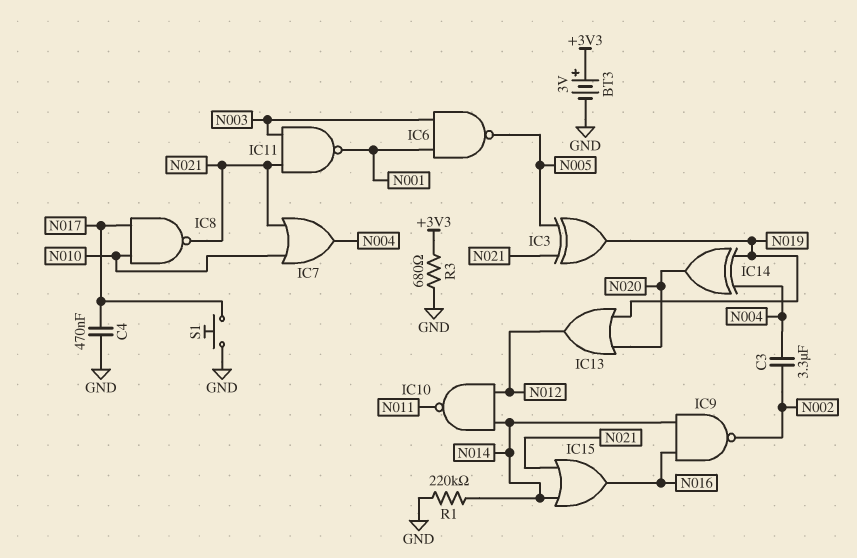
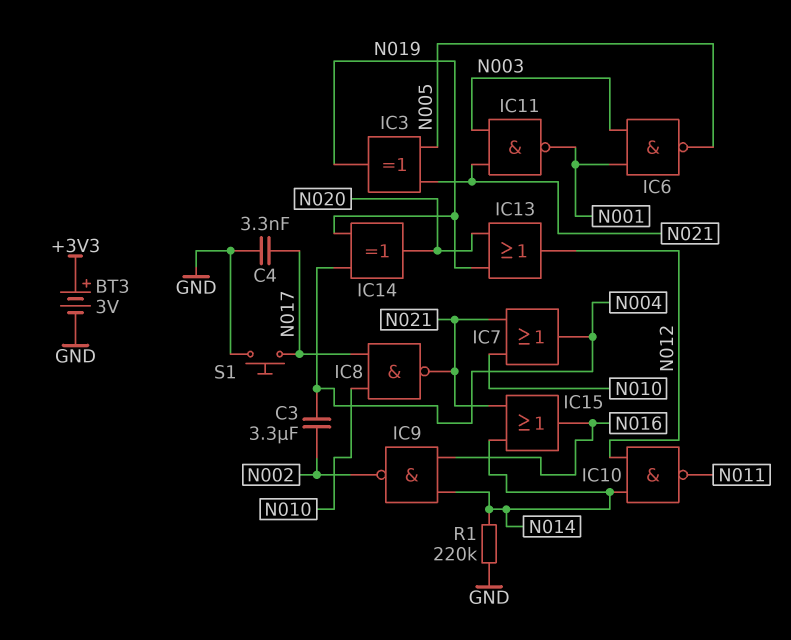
C4: 470nF (GND, N017) -> 3.3nF (GND, N017)
R3: 680 (+3V3, GND) -> none

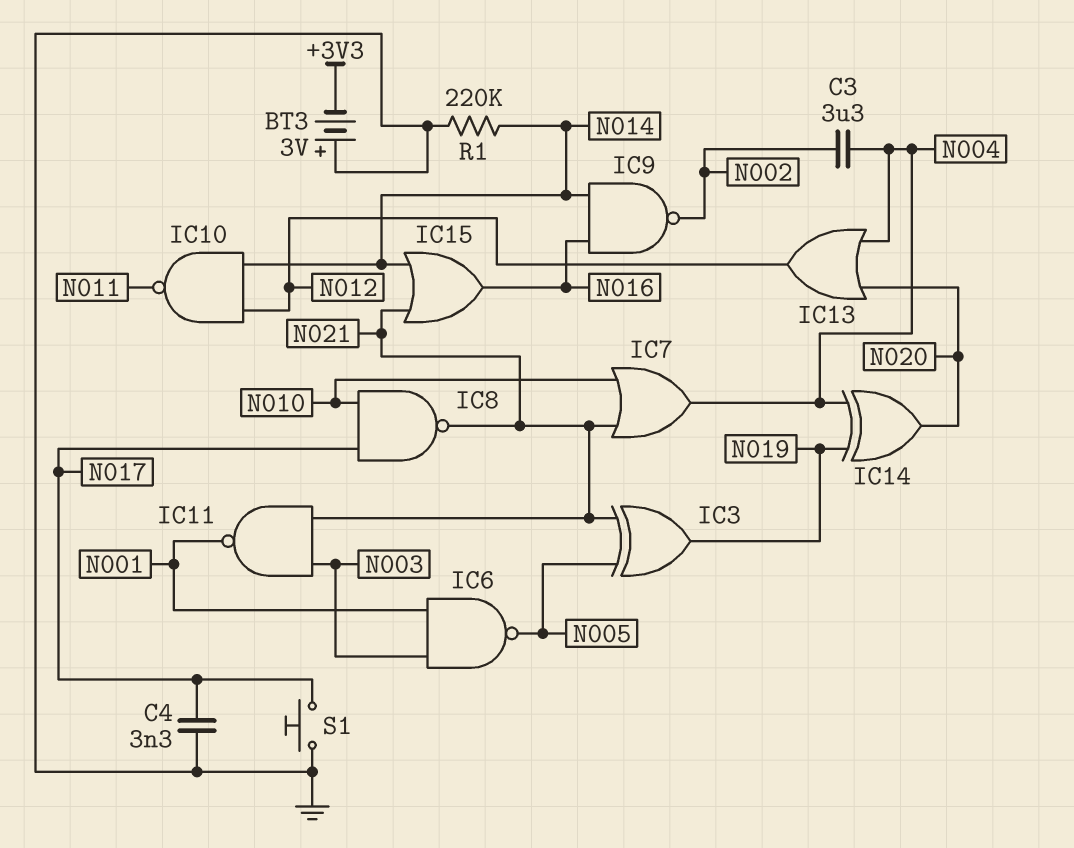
BT3: 3V (plus +3V3, minus GND) -> 3V (plus GND, minus +3V3)
IC13: OR (in N019, in N020, out N012) -> OR (in N004, in N020, out N012)

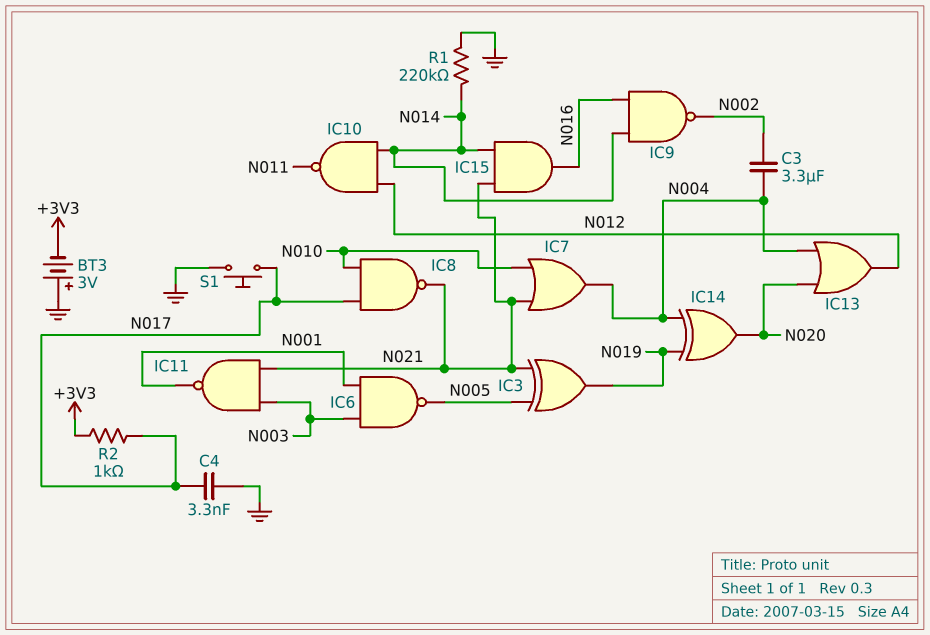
IC15: OR (in N014, in N021, out N016) -> AND (in N014, in N021, out N016)
R2: none -> 1k (+3V3, N017)

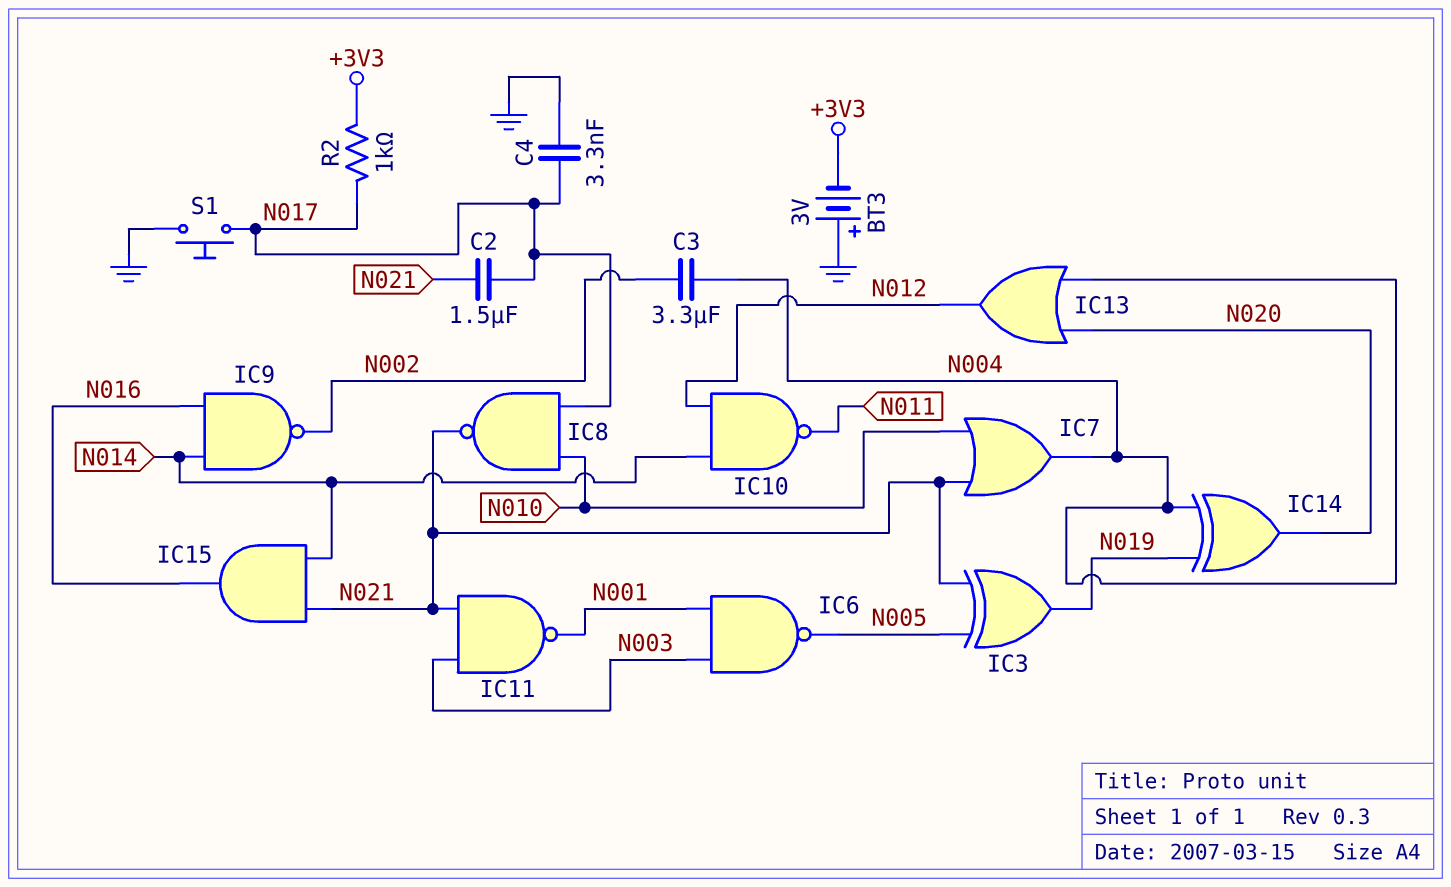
C2: none -> 1.5uF (N017, N021)
R1: 220k (GND, N014) -> none

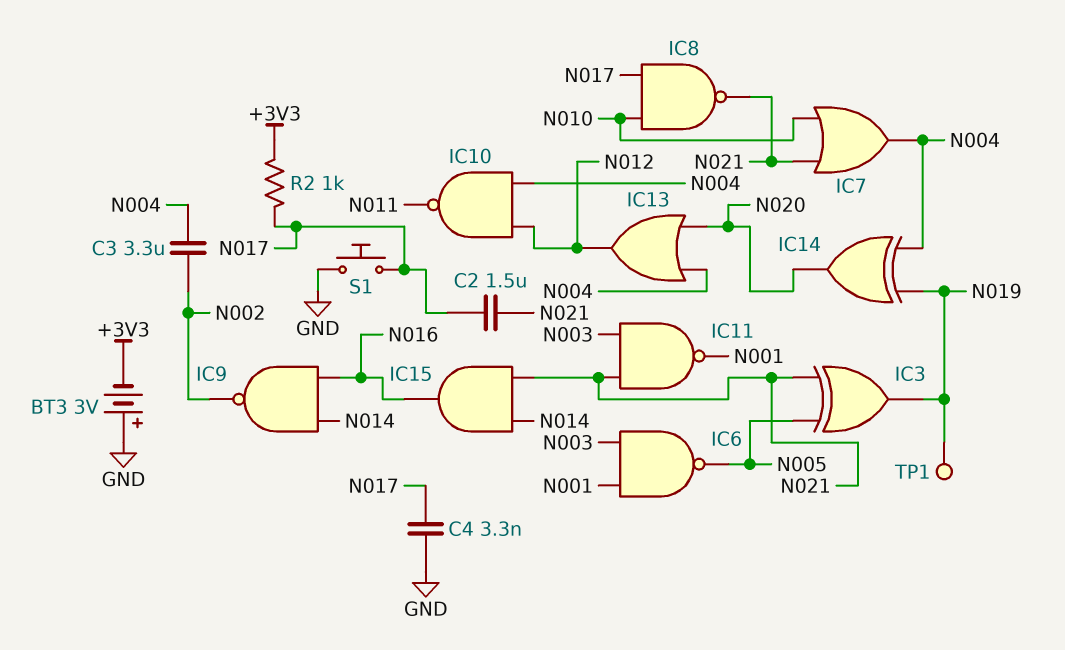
IC10: NAND (in N012, in N014, out N011) -> NAND (in N004, in N012, out N011)
TP1: none -> test point (N019)

